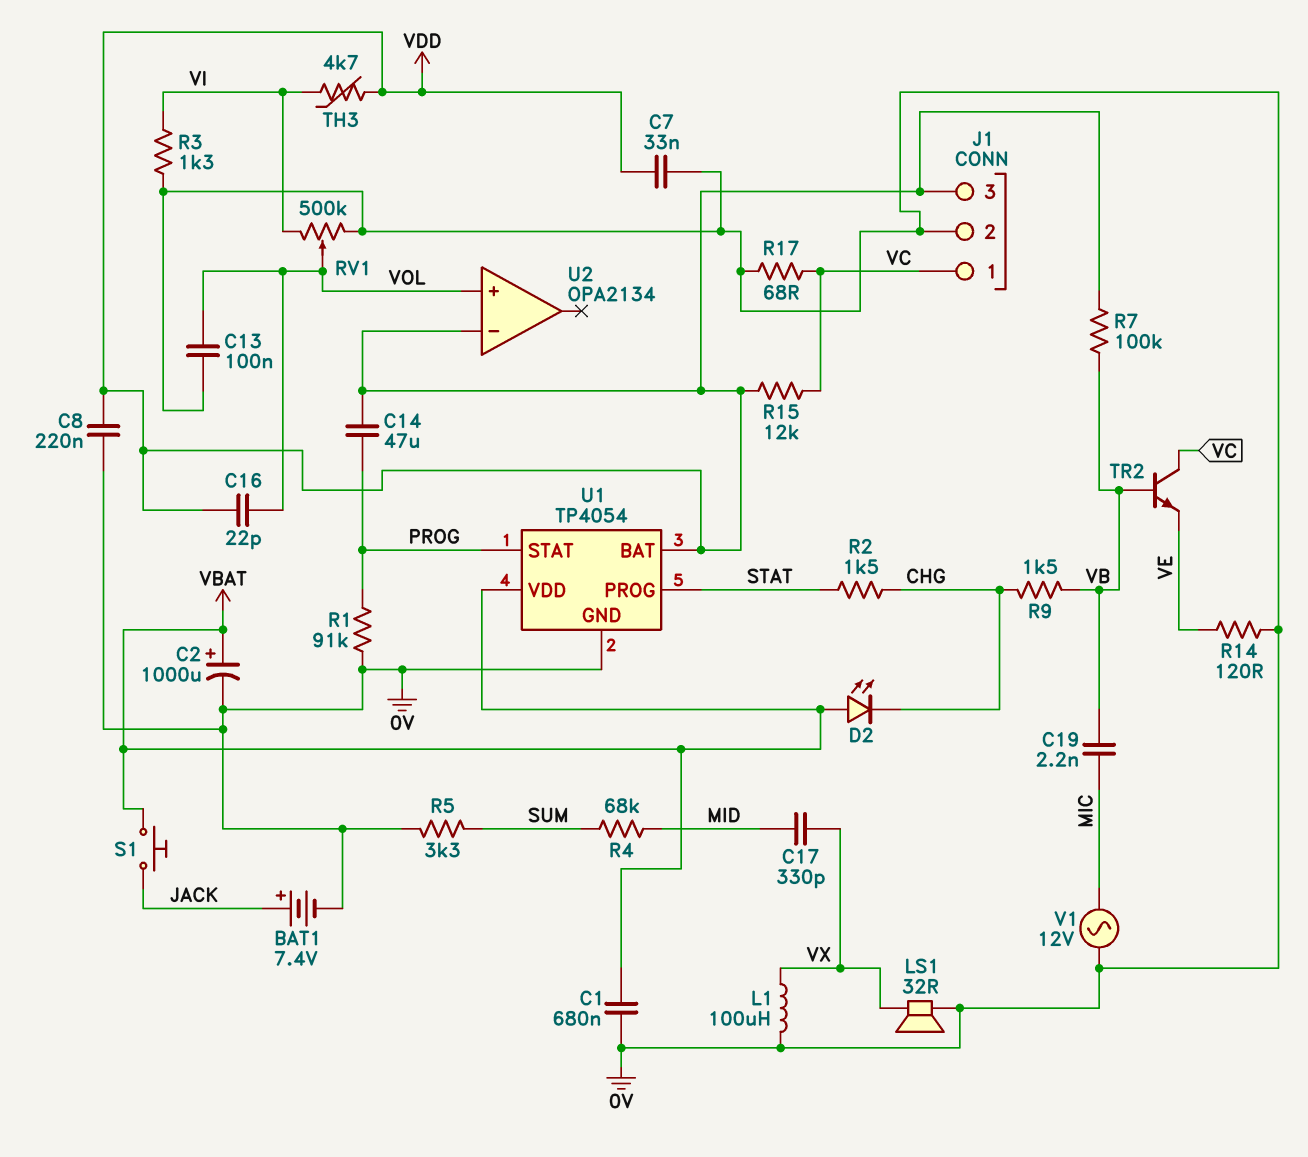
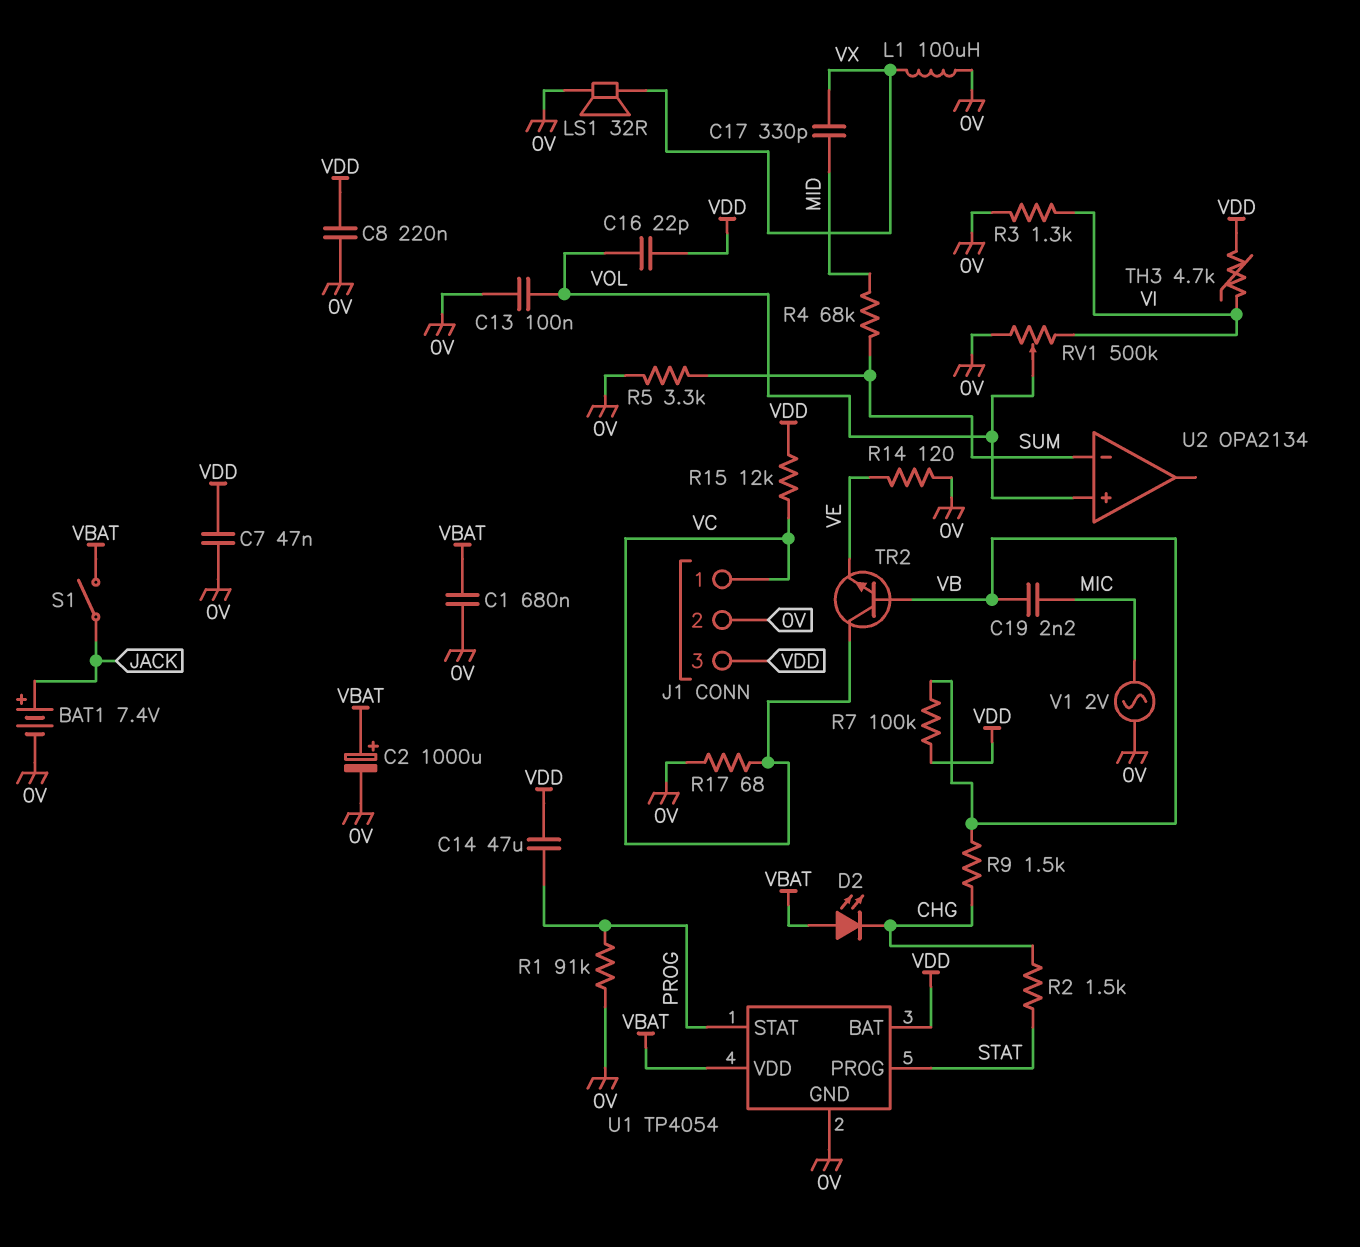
C7: 33nF (0V, VDD) -> 47nF (0V, VDD)
S1: button (JACK, VBAT) -> switch (JACK, VBAT)
U2 pin in-: VDD -> SUM
V1: AC 12V (0V, MIC) -> AC 2V (0V, MIC)

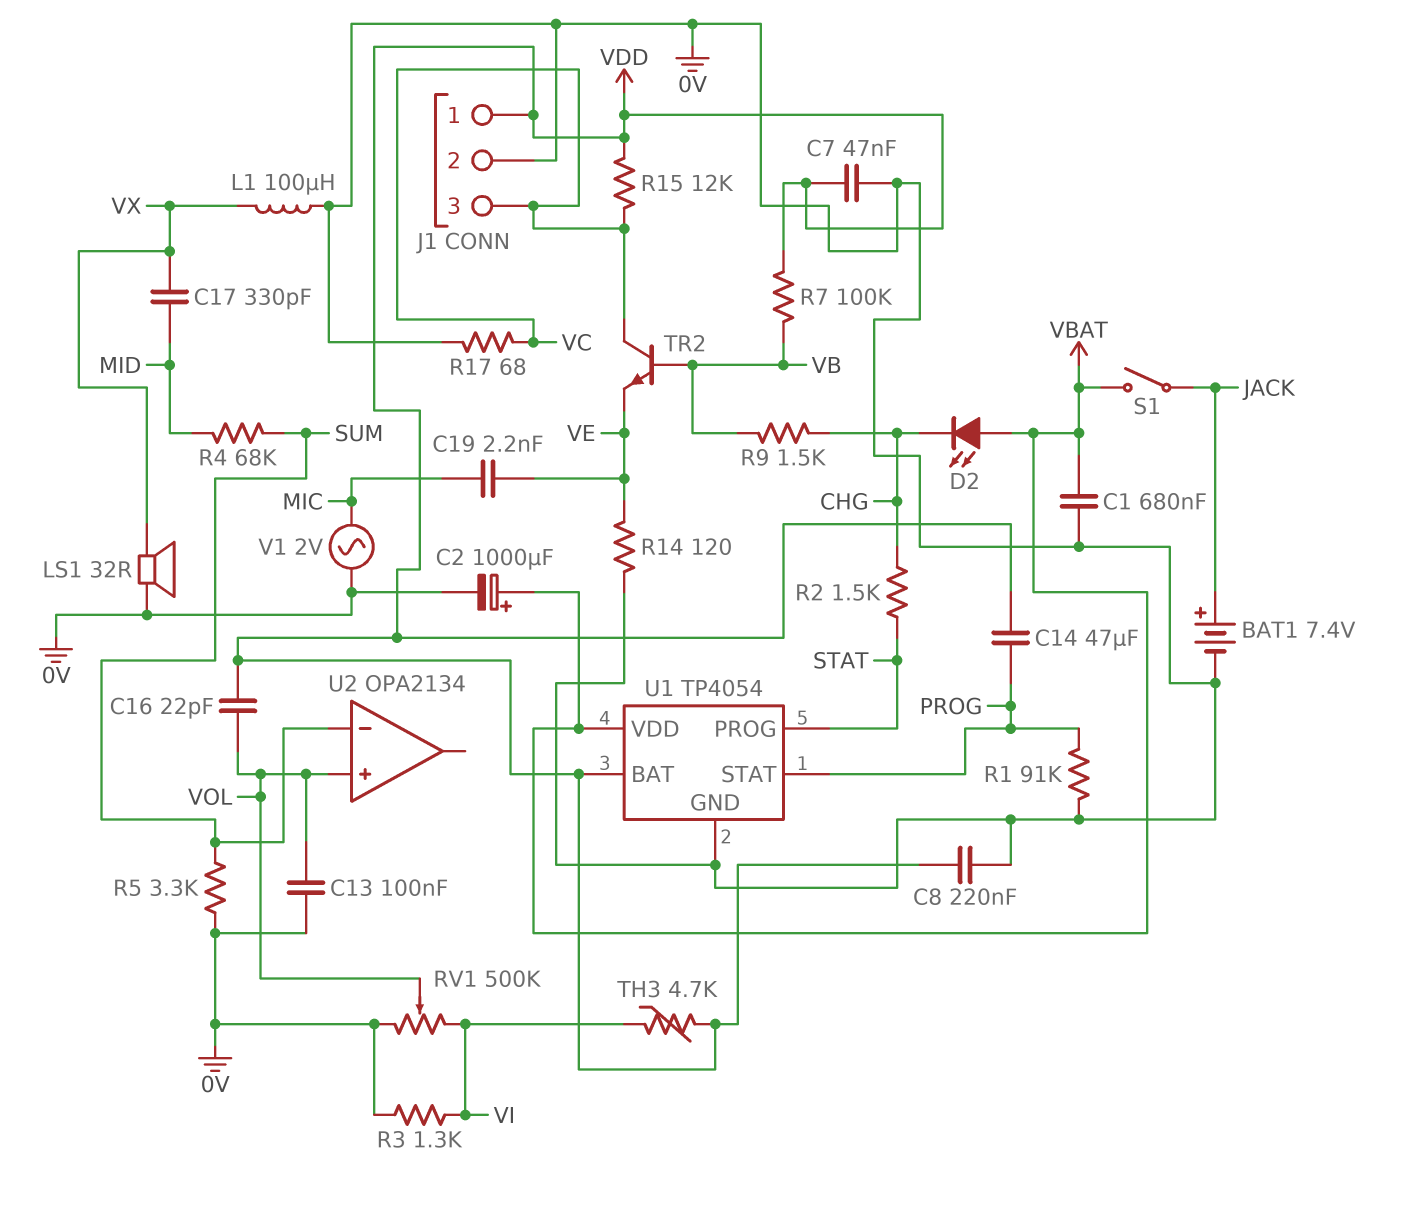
C19: 2.2nF (MIC, VB) -> 2.2nF (MIC, VE)
J1 pin 1: VC -> VDD
J1 pin 3: VDD -> VC

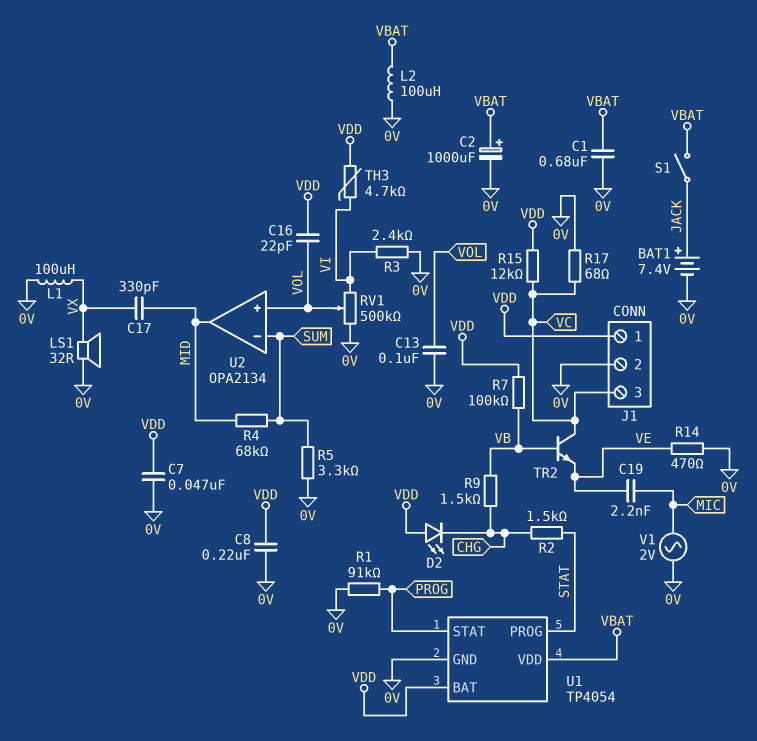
C14: 47uF (PROG, VDD) -> none
D2: LED (A VBAT, K CHG) -> LED (A VDD, K CHG)
L2: none -> 100uH (0V, VBAT)
R3: 1.3k (0V, VI) -> 2.4k (0V, VI)
R14: 120 (0V, VE) -> 470 (0V, VE)
U2 pin out: none -> MID

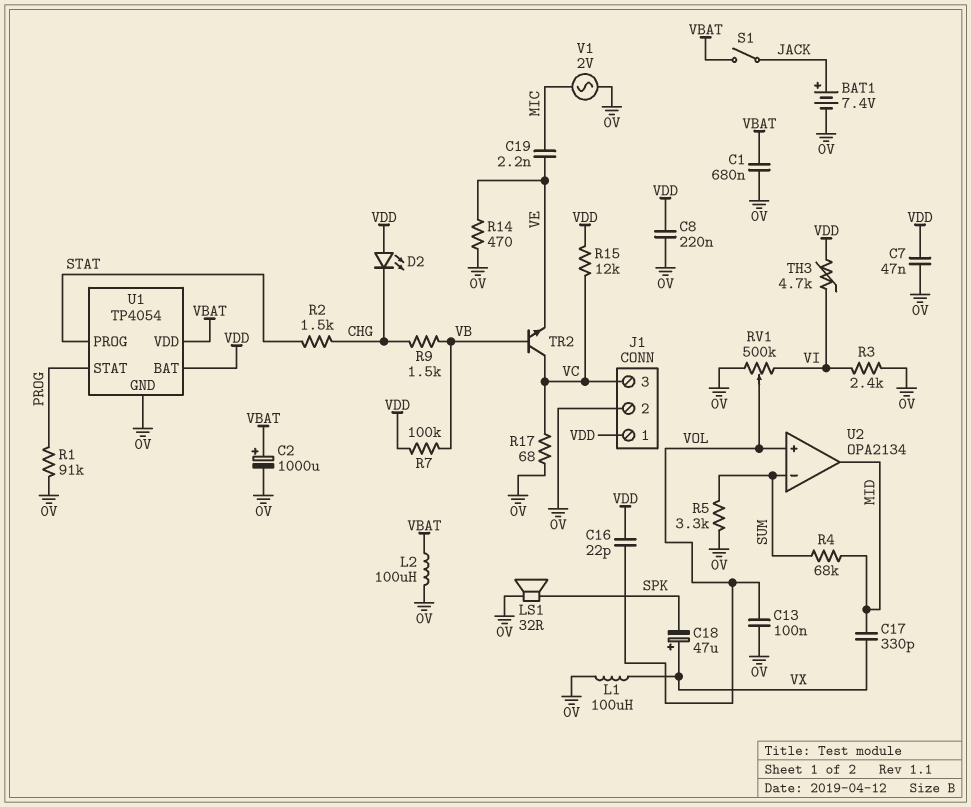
C18: none -> 47uF (plus VX, minus SPK)
LS1: speaker 32R (0V, VX) -> speaker 32R (0V, SPK)

